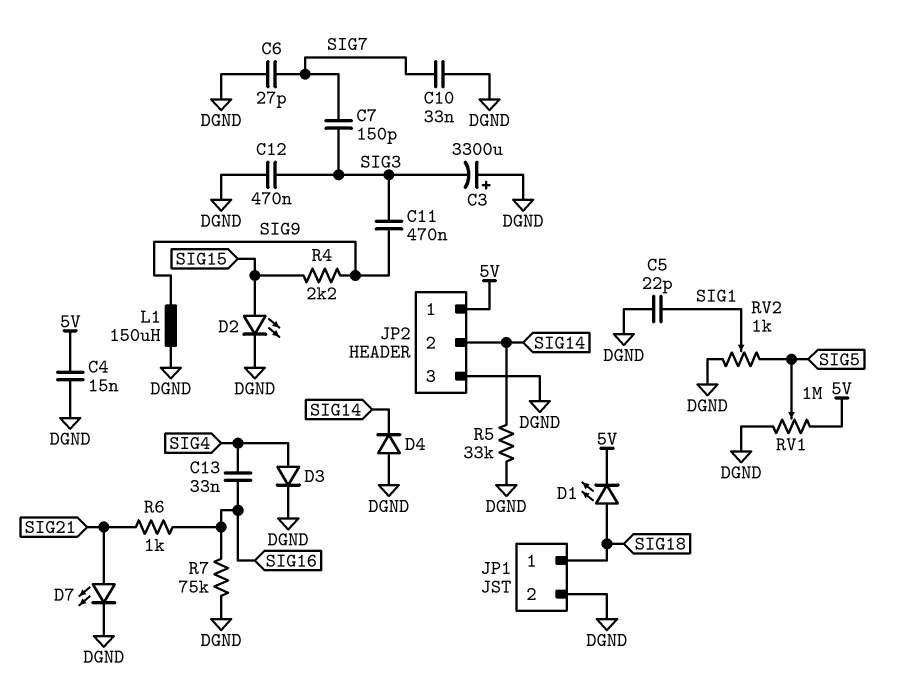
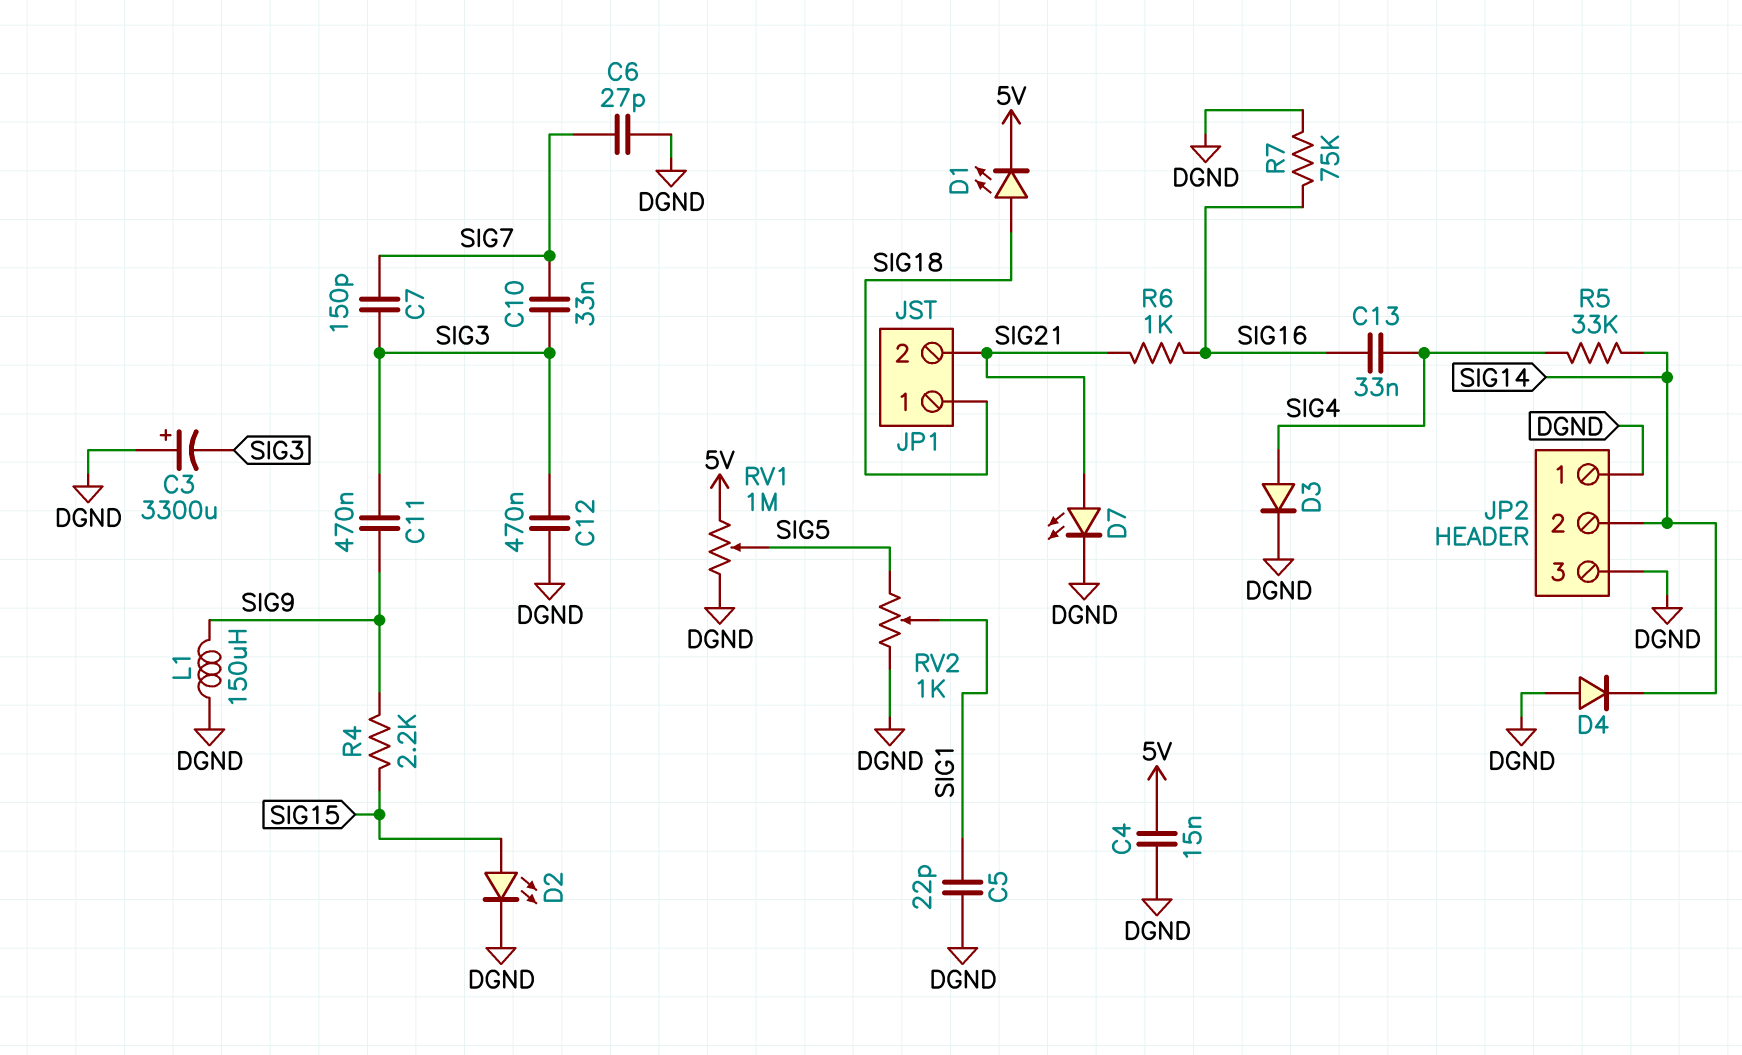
C10: 33nF (DGND, SIG7) -> 33nF (SIG3, SIG7)
JP1 pin 2: DGND -> SIG21
JP2 pin 1: 5V -> DGND
R5: 33k (DGND, SIG14) -> 33k (SIG4, SIG14)

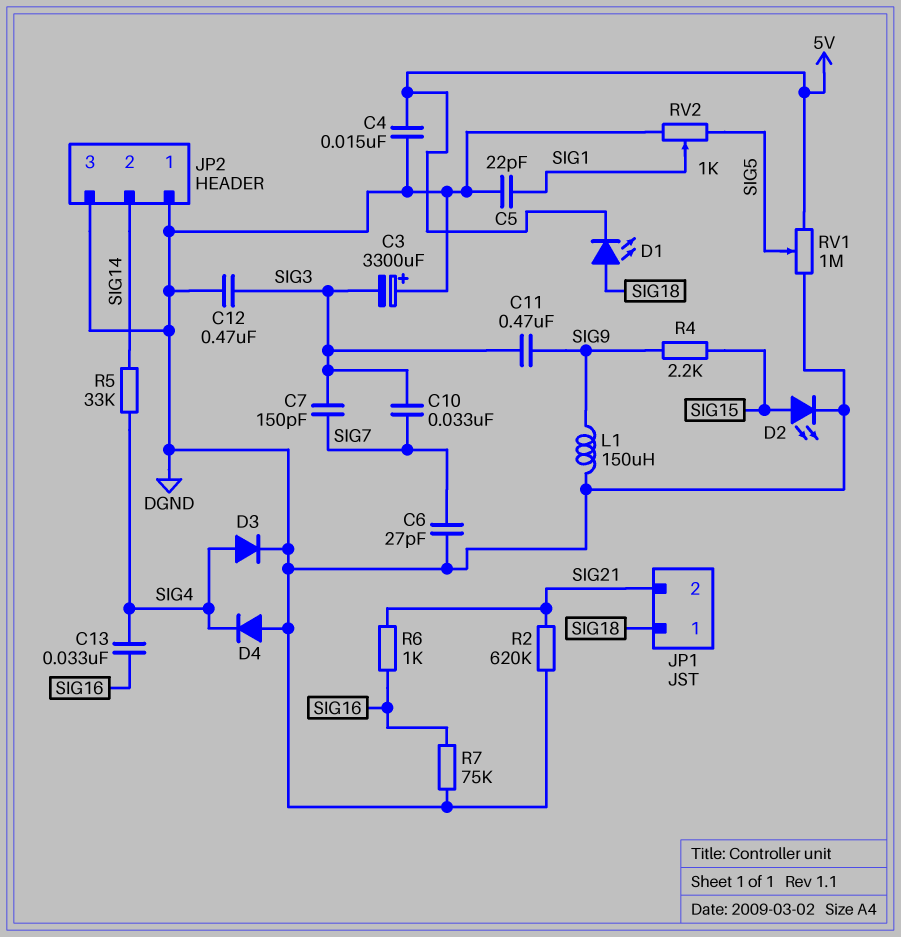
D4: diode (A DGND, K SIG14) -> diode (A DGND, K SIG4)
D7: LED (A SIG21, K DGND) -> none
R2: none -> 620k (DGND, SIG21)

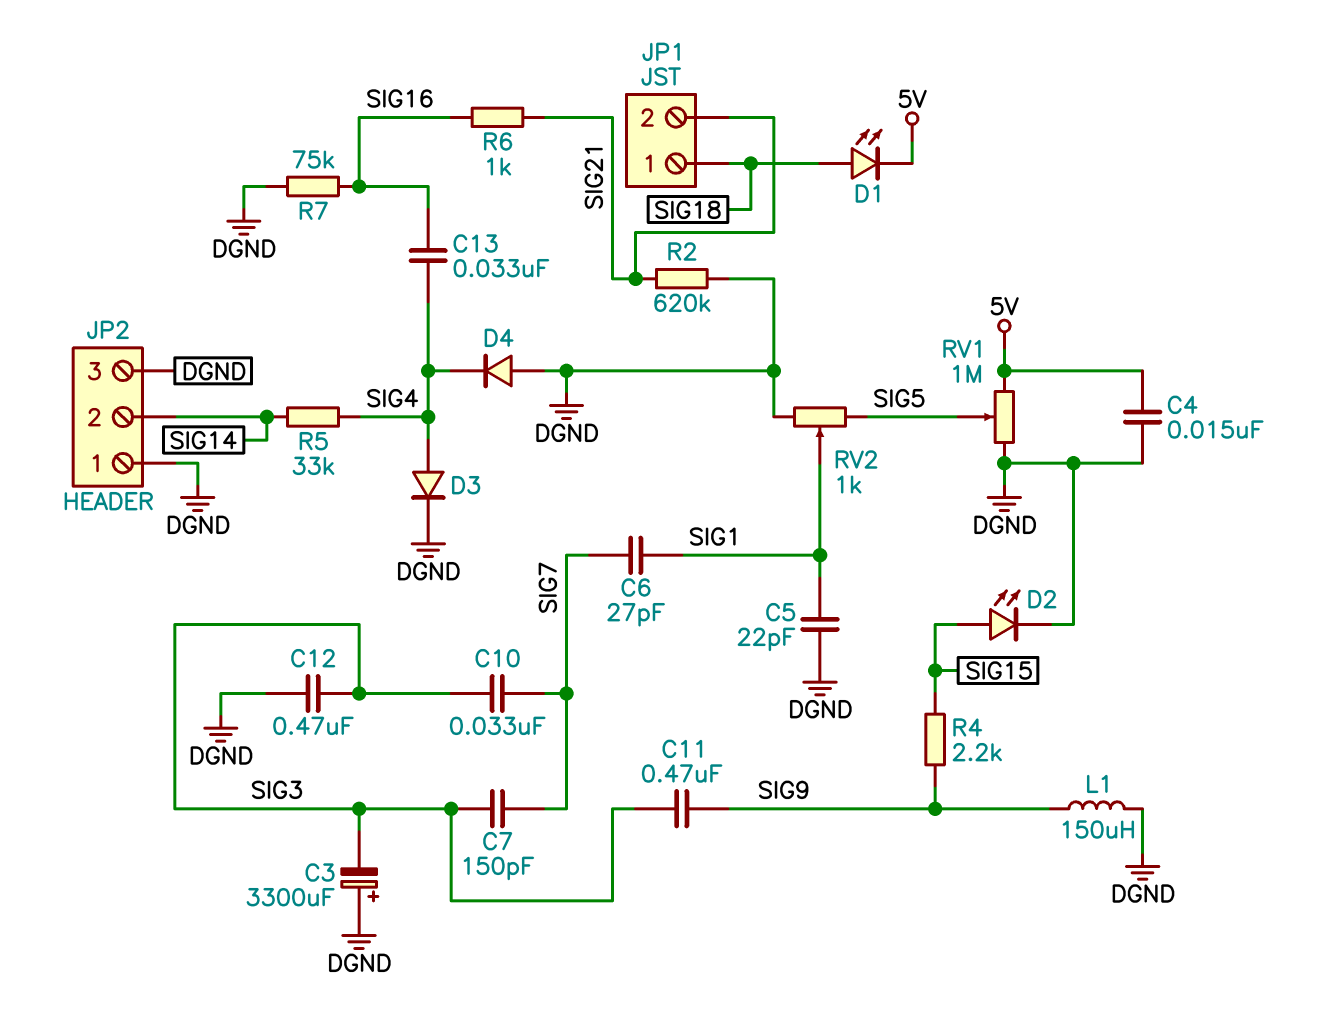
C6: 27pF (DGND, SIG7) -> 27pF (SIG1, SIG7)

